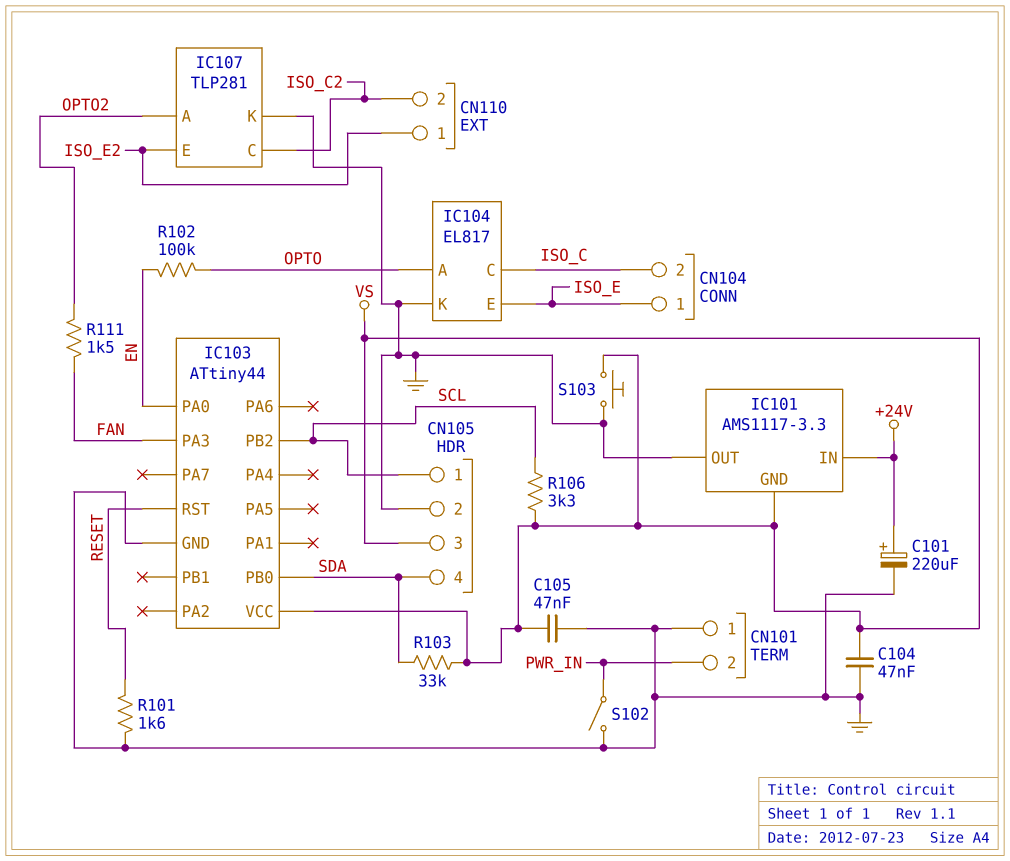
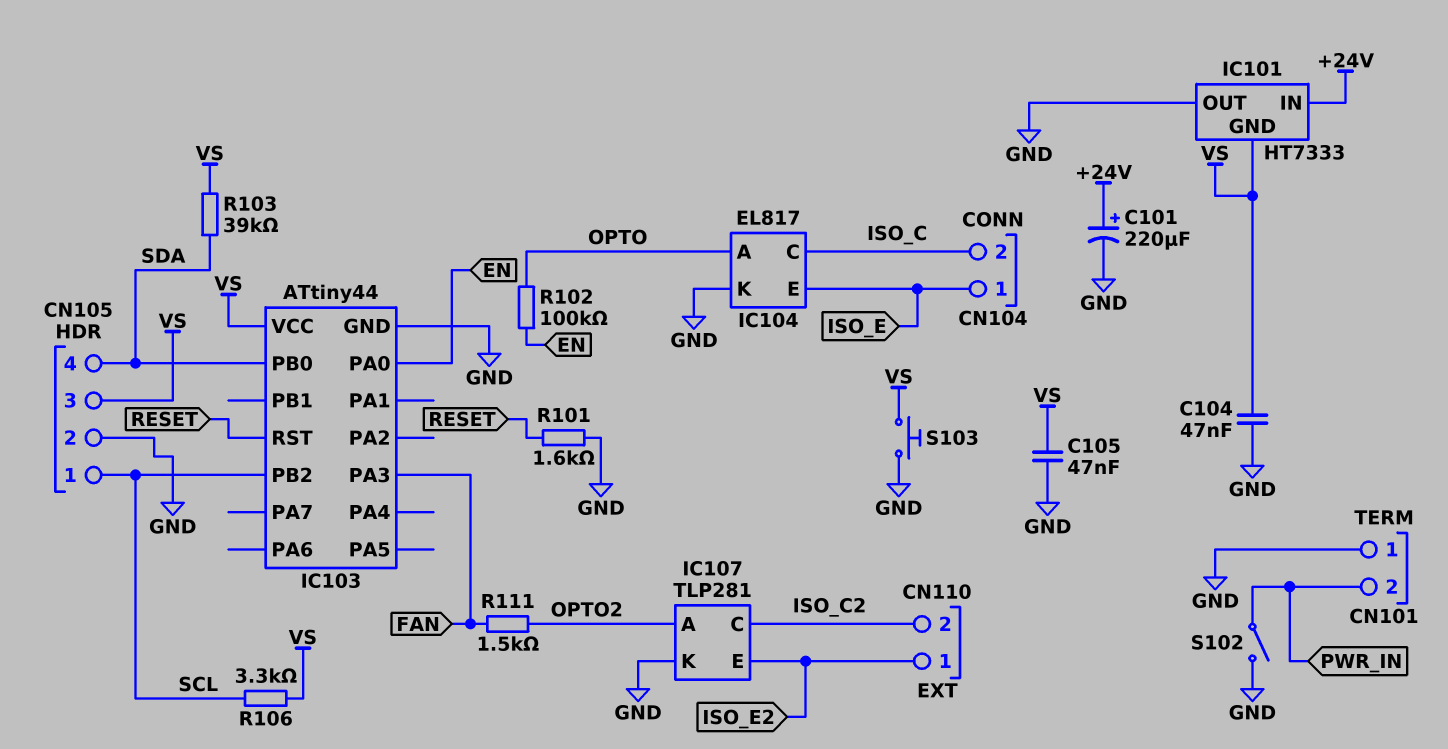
IC101: AMS1117-3.3 -> HT7333
R103: 33k (SDA, VS) -> 39k (SDA, VS)

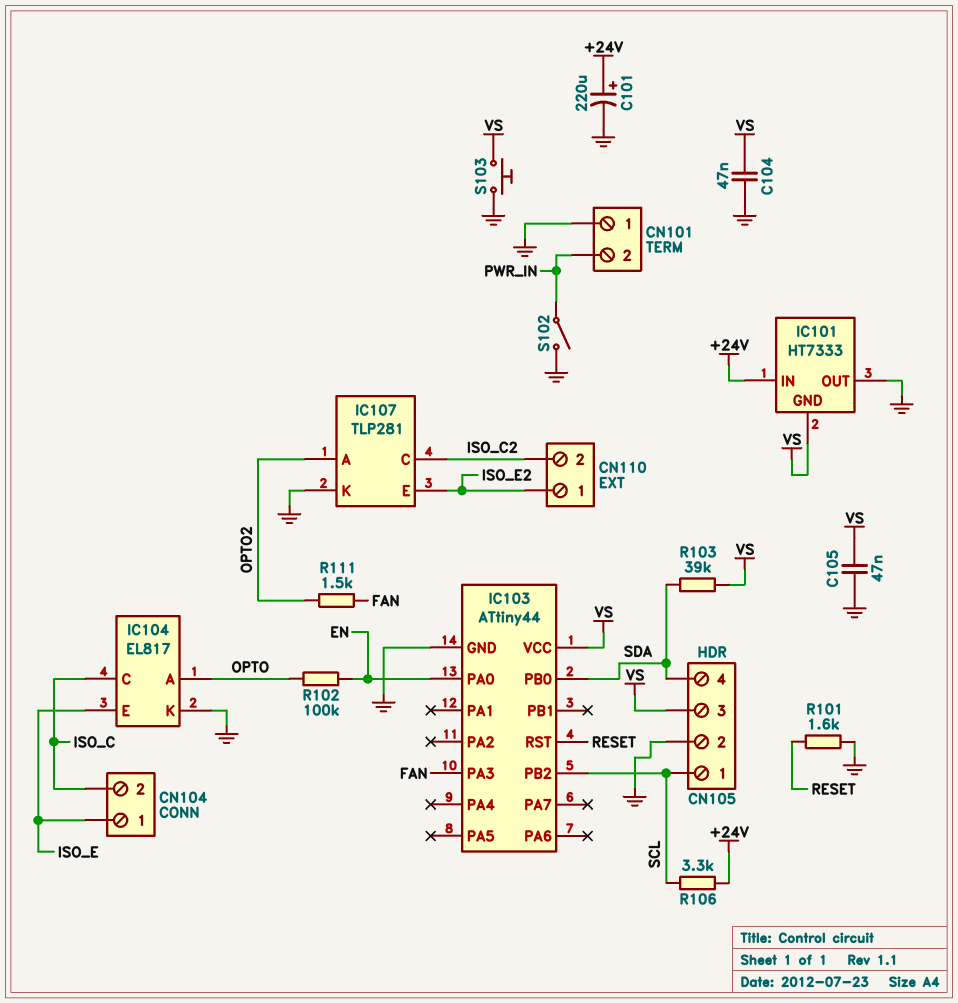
R106: 3.3k (SCL, VS) -> 3.3k (+24V, SCL)

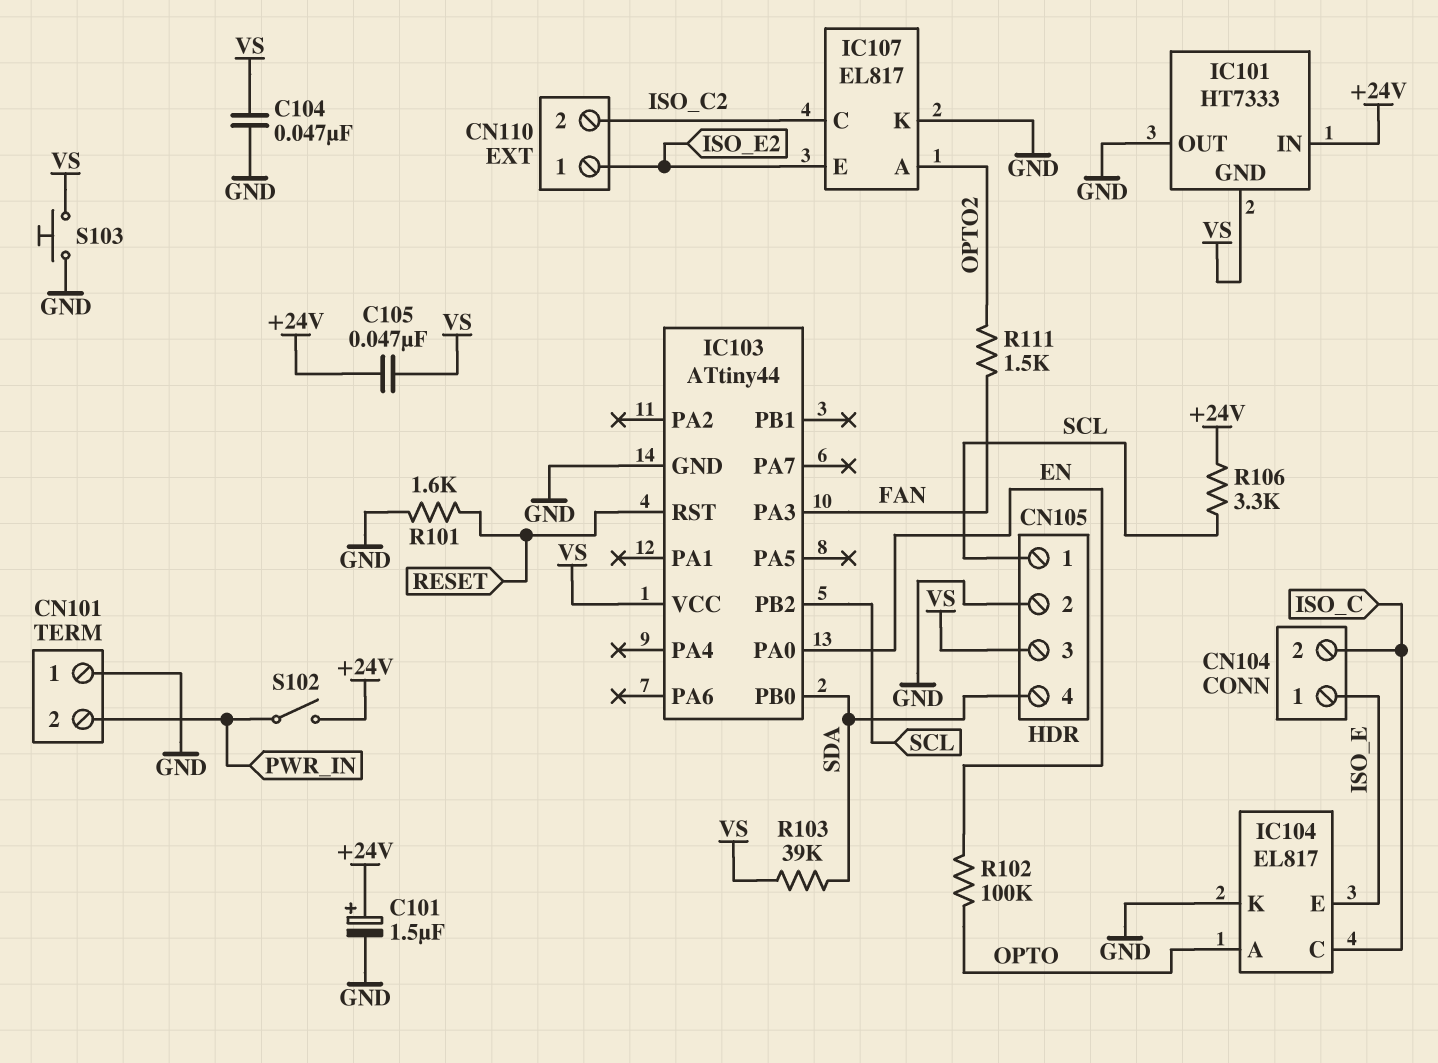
C101: 220uF (plus +24V, minus GND) -> 1.5uF (plus +24V, minus GND)
C105: 47nF (GND, VS) -> 47nF (+24V, VS)
IC107: TLP281 -> EL817
S102: switch (GND, PWR_IN) -> switch (+24V, PWR_IN)

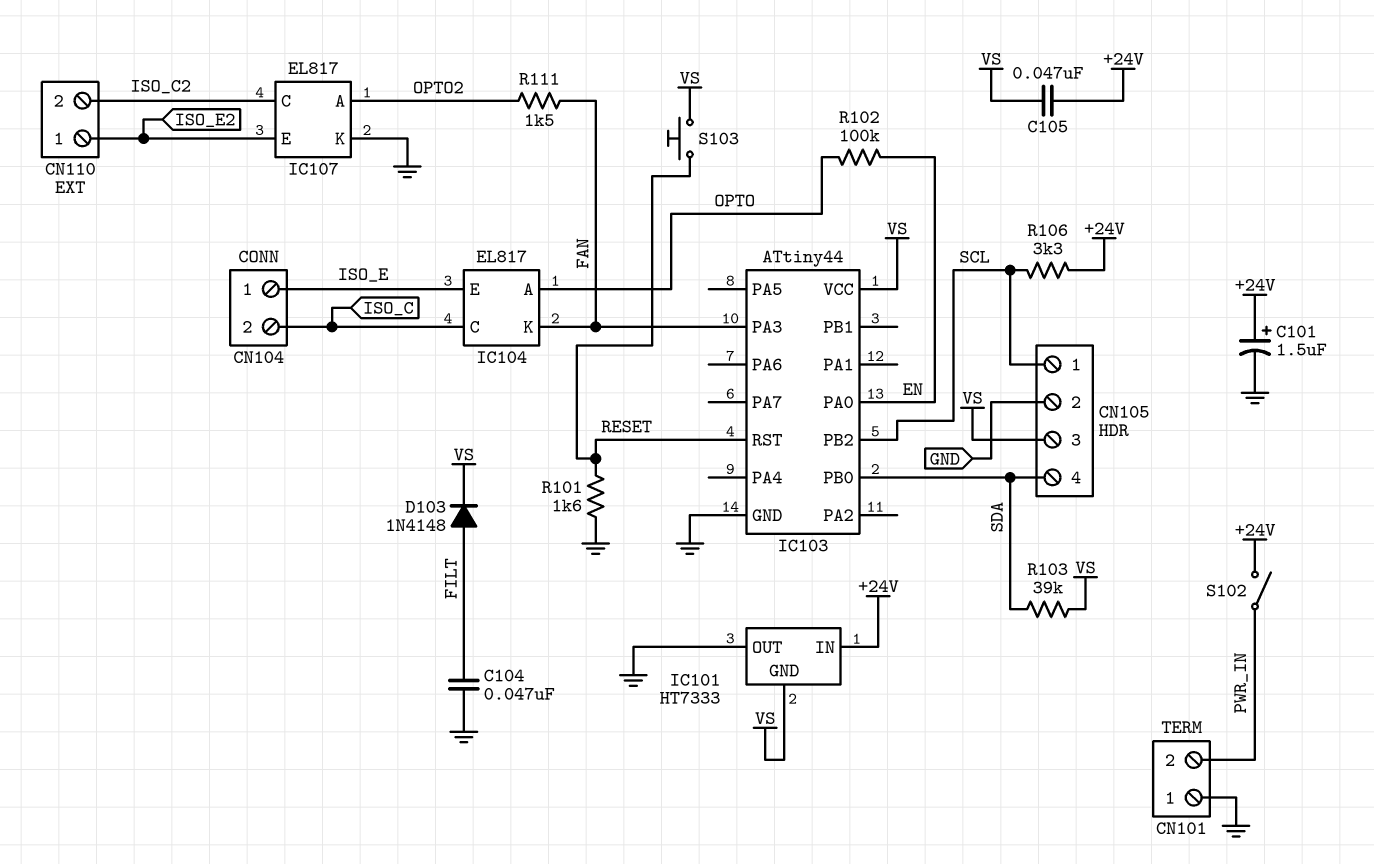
C104: 47nF (GND, VS) -> 47nF (FILT, GND)
D103: none -> diode 1N4148 (A FILT, K VS)
IC104 pin K: GND -> FAN
S103: button (GND, VS) -> button (RESET, VS)

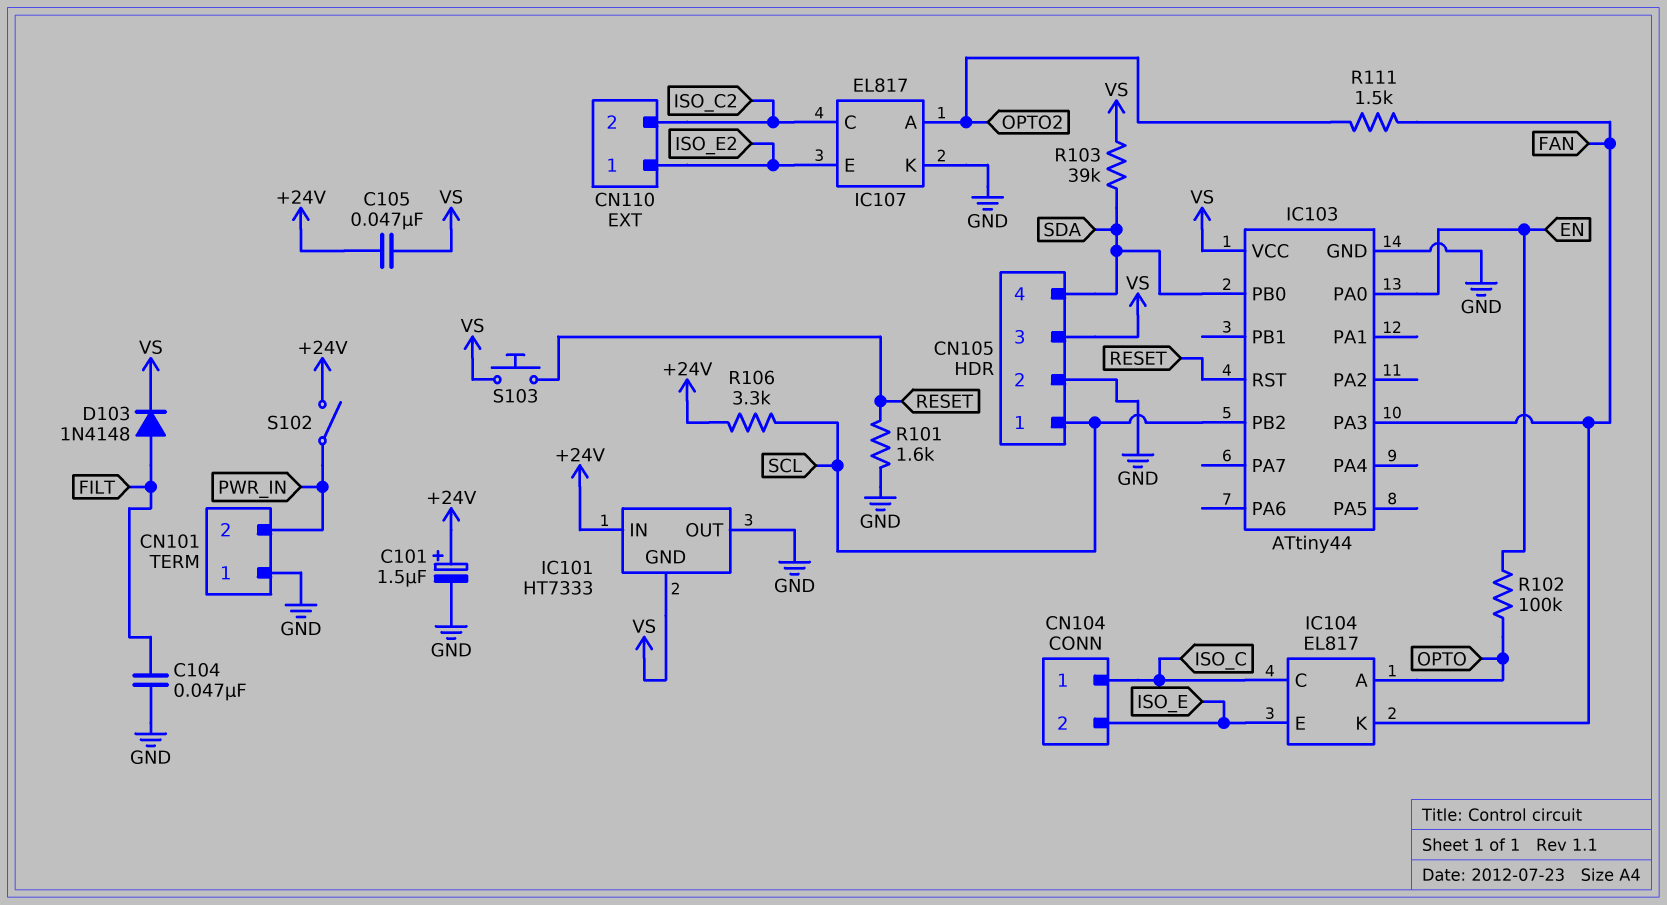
CN104 pin 1: ISO_E -> ISO_C
CN104 pin 2: ISO_C -> ISO_E

